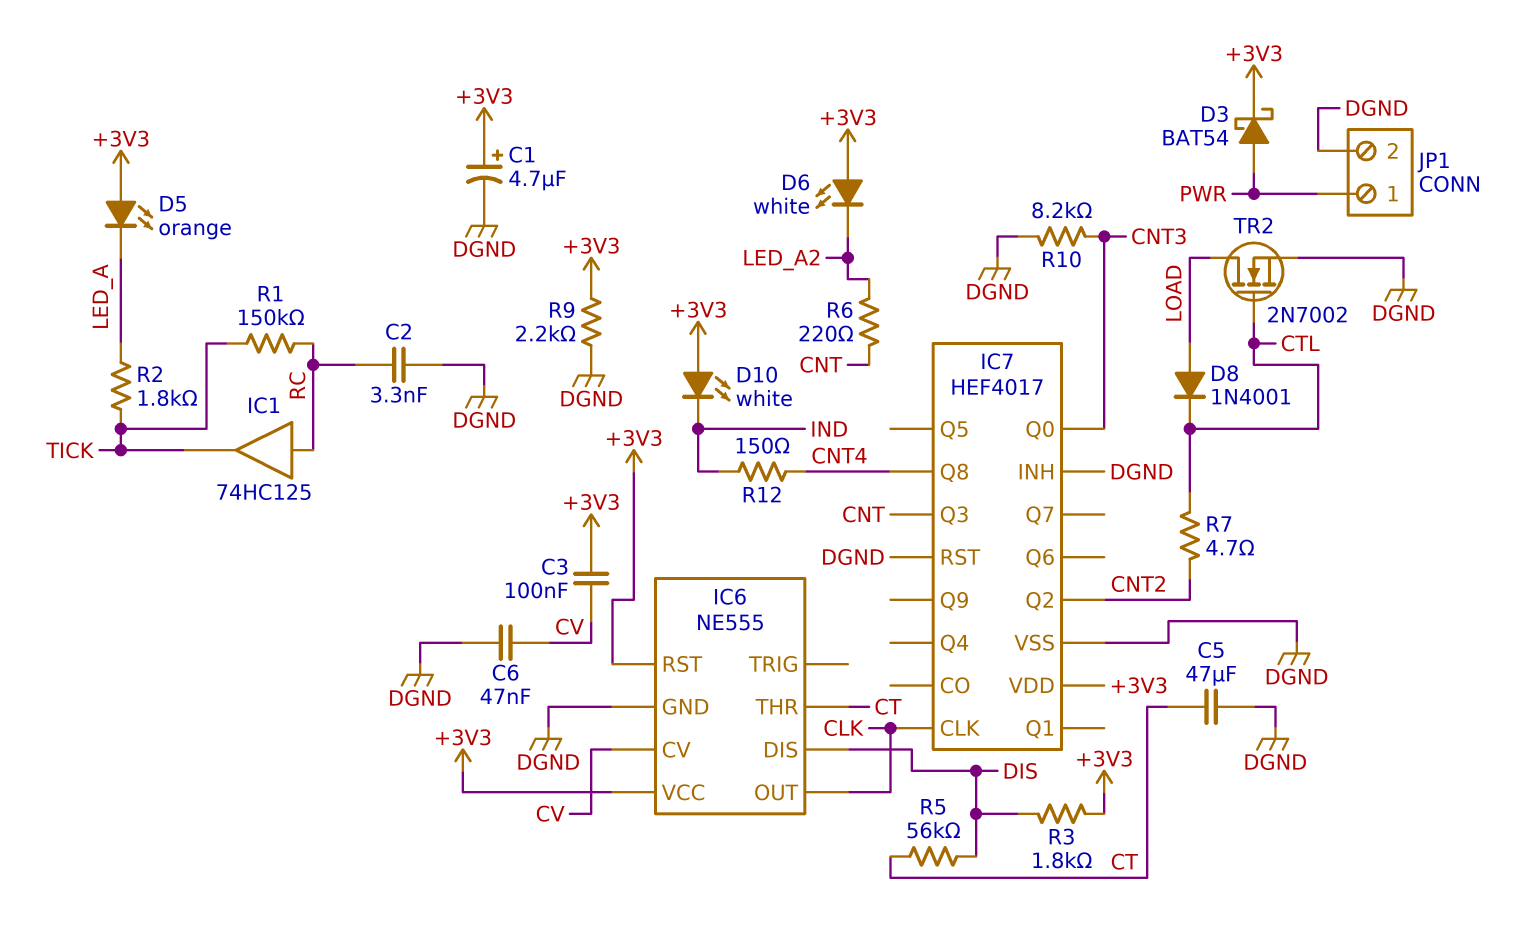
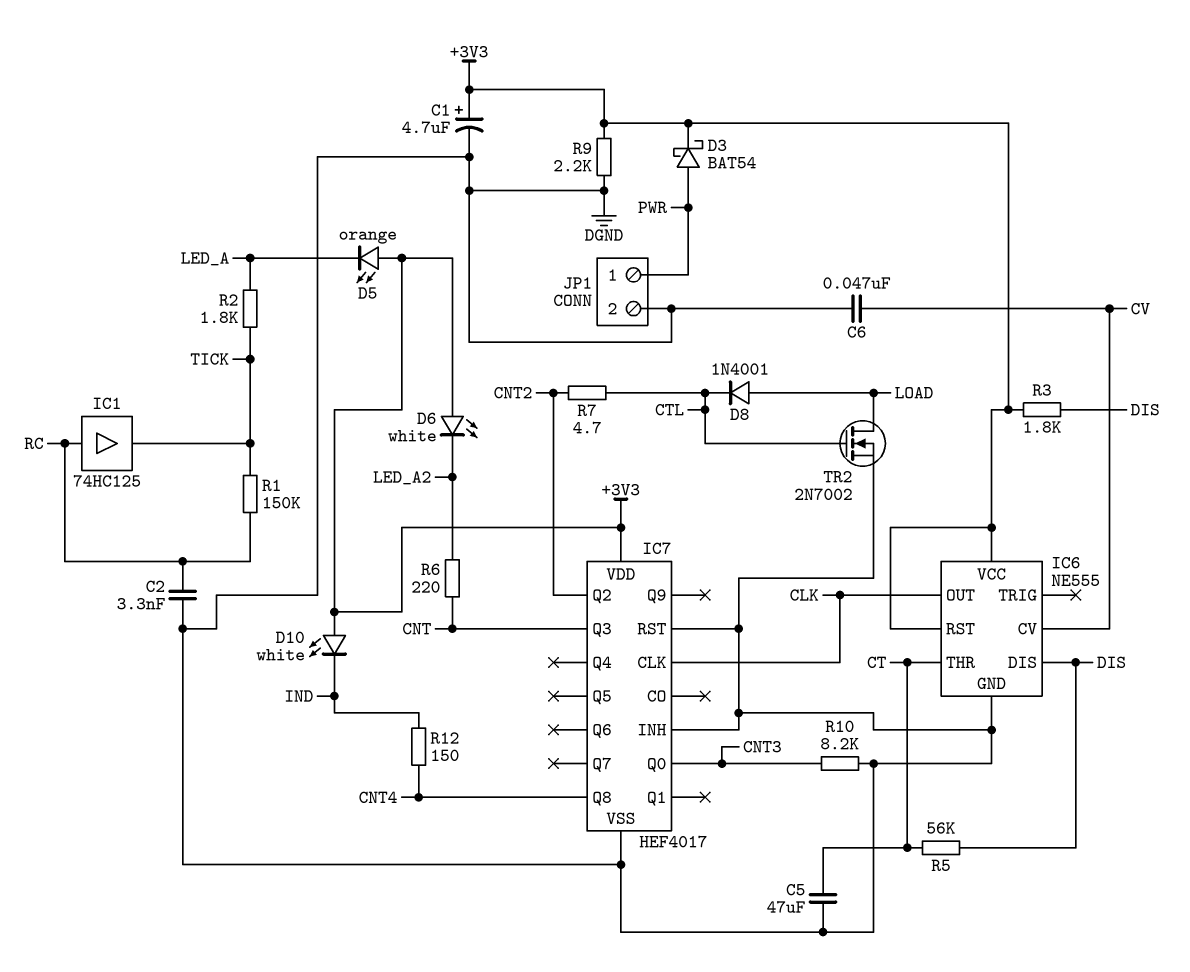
C3: 100nF (+3V3, CV) -> none

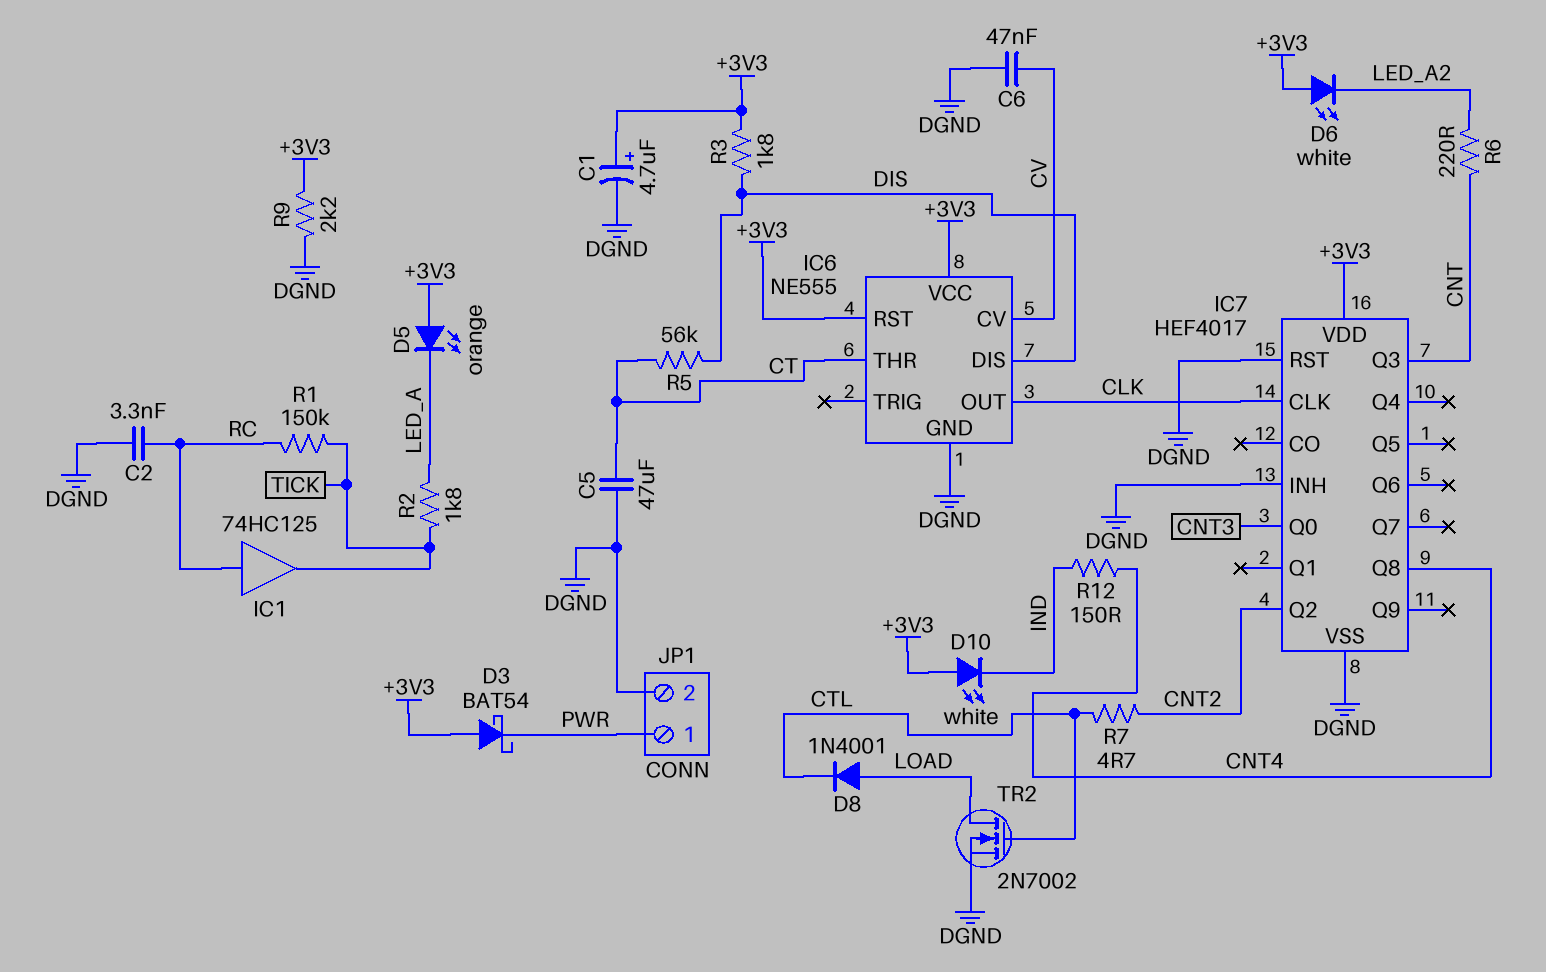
D3: schottky BAT54 (A PWR, K +3V3) -> schottky BAT54 (A +3V3, K PWR)
R10: 8.2k (CNT3, DGND) -> none

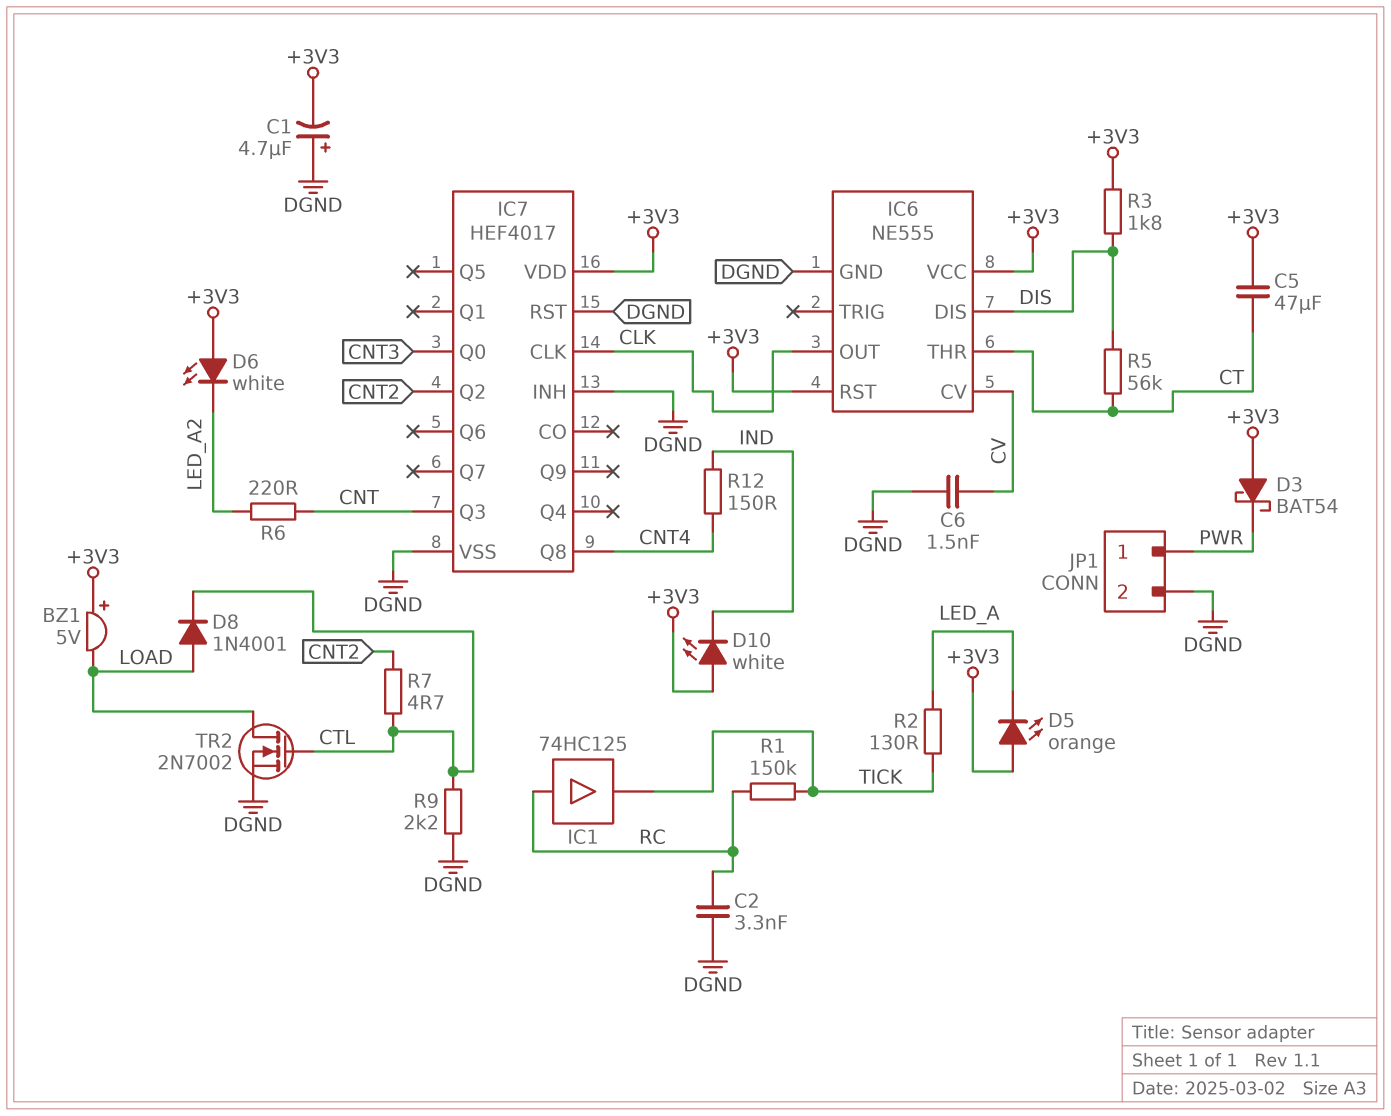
BZ1: none -> buzzer 5V (plus +3V3, minus LOAD)
C1: 4.7uF (plus +3V3, minus DGND) -> 4.7uF (plus DGND, minus +3V3)
C5: 47uF (CT, DGND) -> 47uF (+3V3, CT)
C6: 47nF (CV, DGND) -> 1.5nF (CV, DGND)
R2: 1.8k (LED_A, TICK) -> 130 (LED_A, TICK)
R9: 2.2k (+3V3, DGND) -> 2.2k (CTL, DGND)

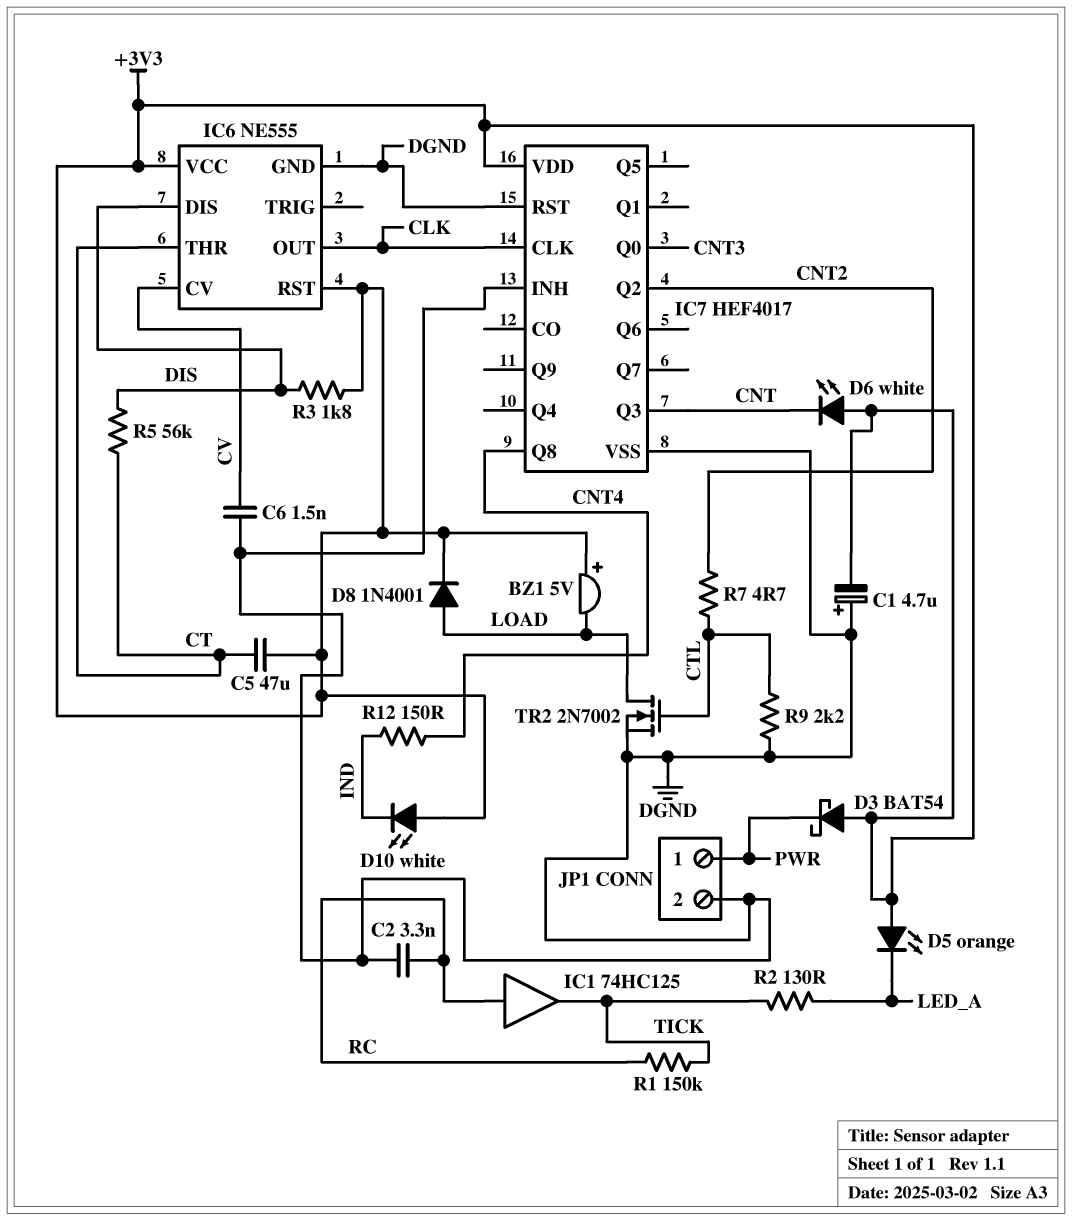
D6: LED white (A +3V3, K LED_A2) -> LED white (A +3V3, K CNT)
D8: diode 1N4001 (A LOAD, K CTL) -> diode 1N4001 (A LOAD, K +3V3)
R6: 220 (CNT, LED_A2) -> none

